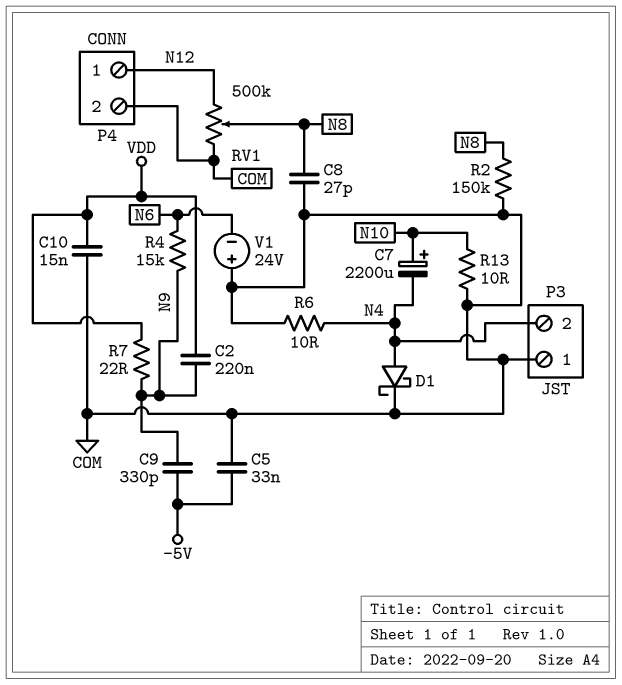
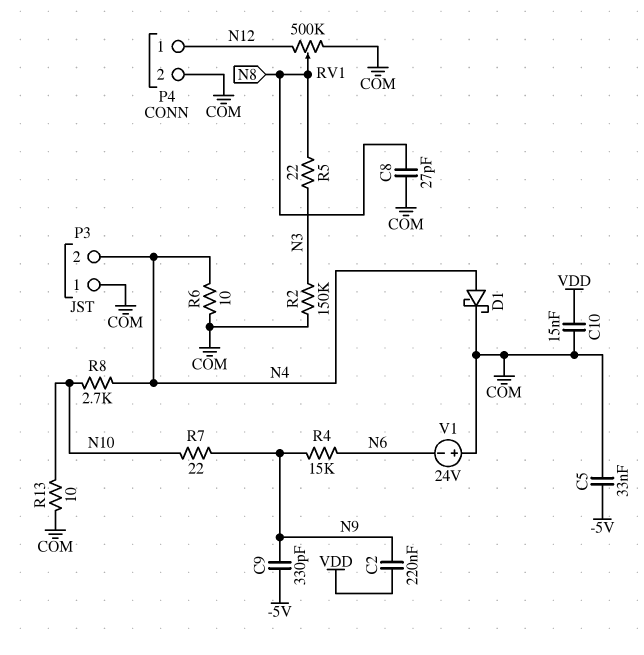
C7: 2200uF (plus N10, minus N4) -> none
R2: 150k (COM, N8) -> 150k (COM, N3)
R5: none -> 22 (N3, N8)
R7: 22 (N9, VDD) -> 22 (N9, N10)
R8: none -> 2.7k (N4, N10)

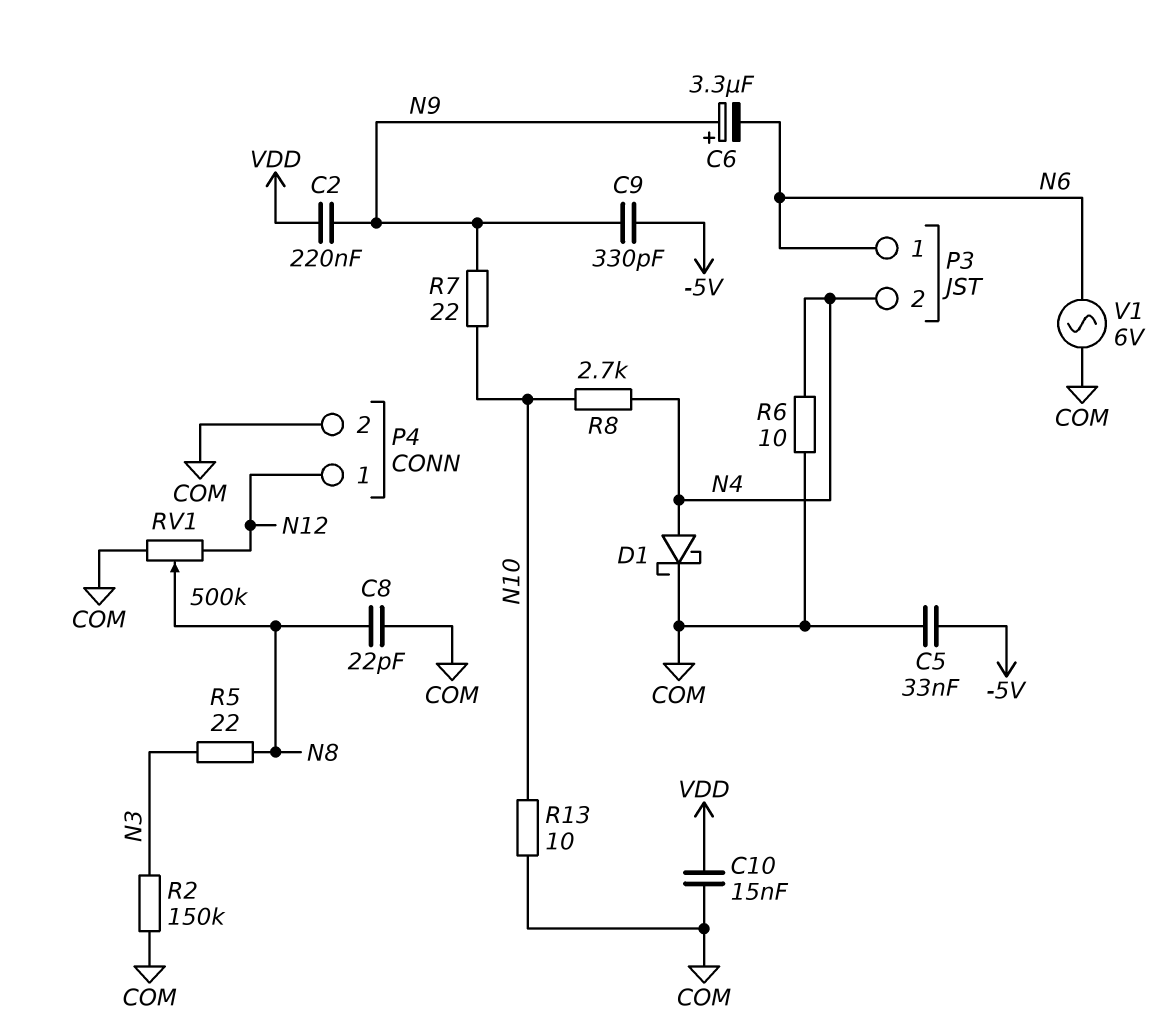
C6: none -> 3.3uF (plus N9, minus N6)
C8: 27pF (COM, N8) -> 22pF (COM, N8)
P3 pin 1: COM -> N6
R4: 15k (N6, N9) -> none
V1: 24V (plus COM, minus N6) -> AC 6V (COM, N6)

